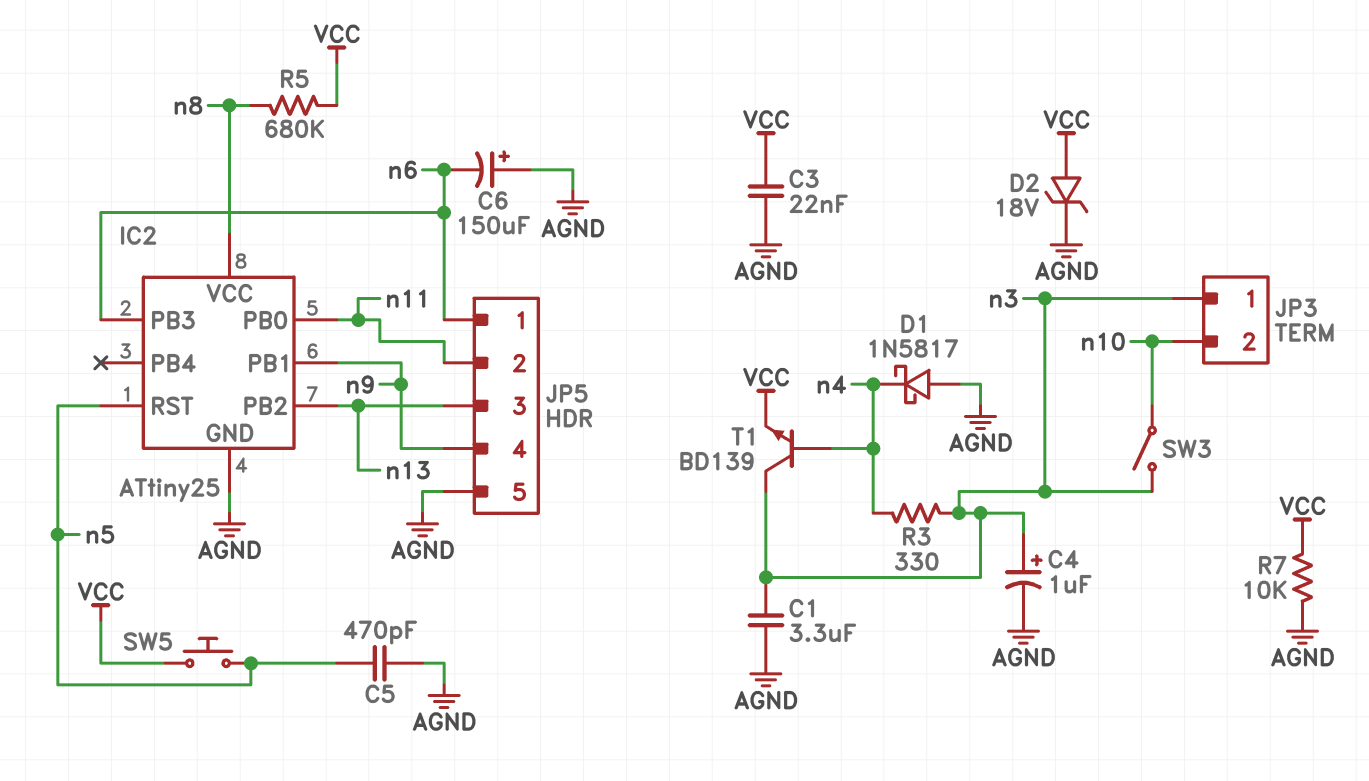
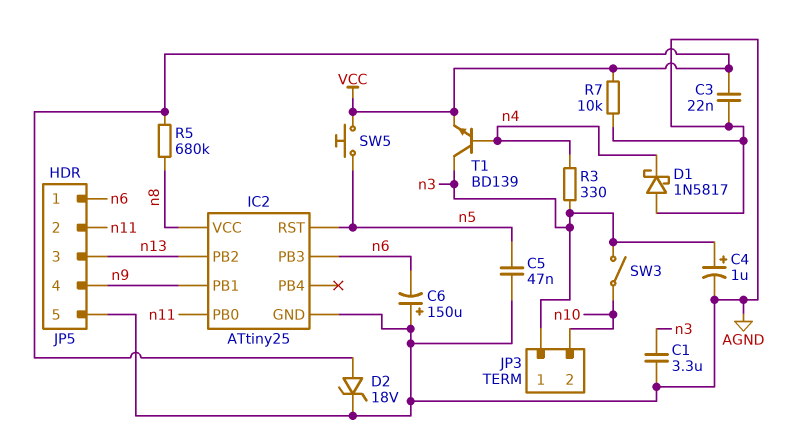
C5: 470pF (AGND, n5) -> 47nF (AGND, n5)

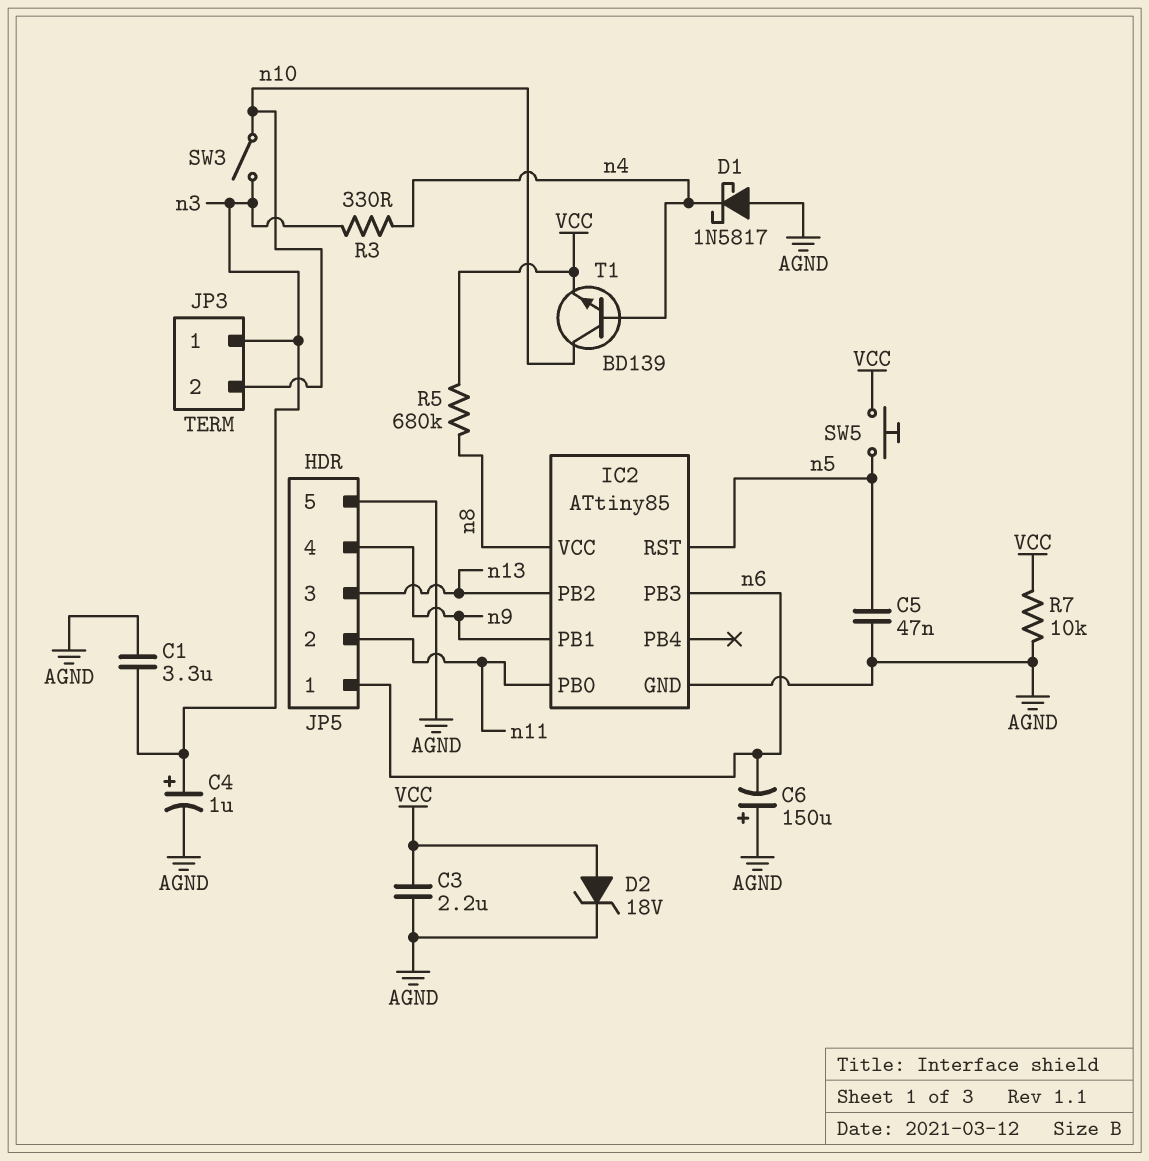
C3: 22nF (AGND, VCC) -> 2.2uF (AGND, VCC)
IC2: ATtiny25 -> ATtiny85
T1: NPN BD139 (B n4, C n3, E VCC) -> NPN BD139 (B n4, C n10, E VCC)

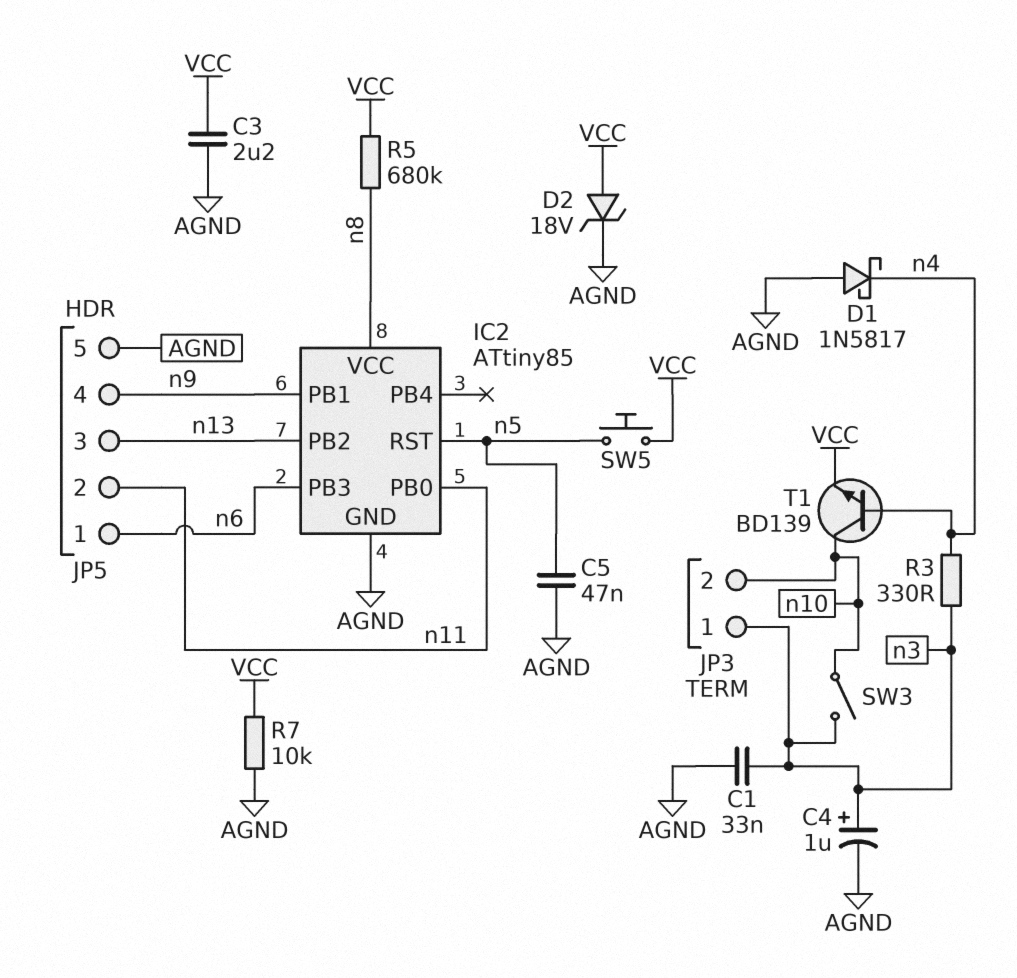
C1: 3.3uF (AGND, n3) -> 33nF (AGND, n3)
C6: 150uF (plus AGND, minus n6) -> none

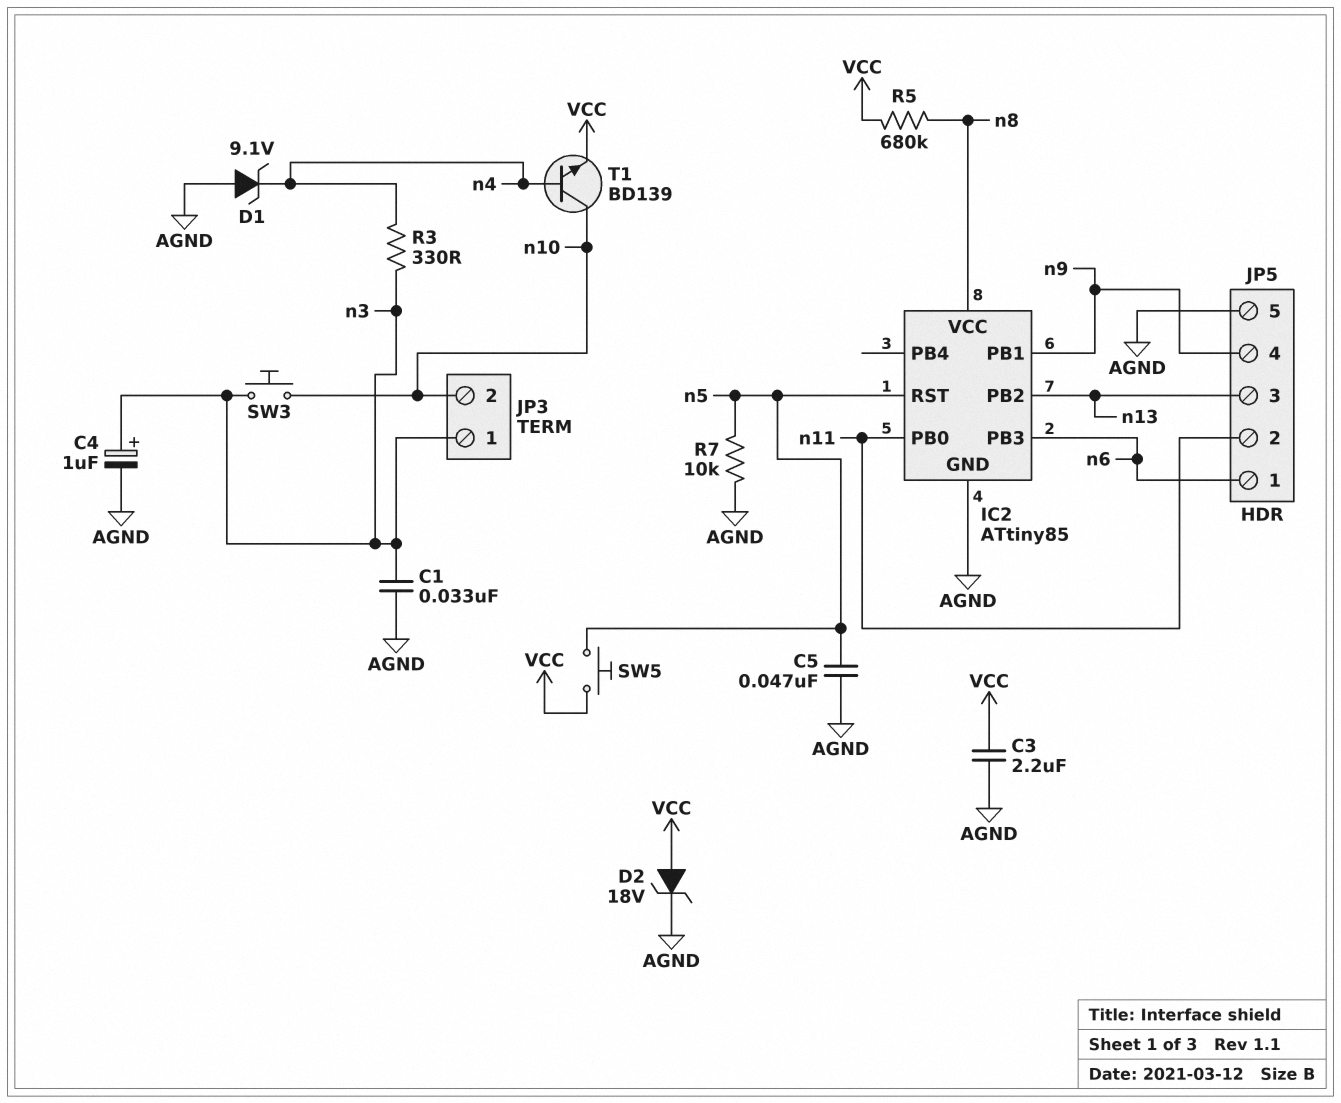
D1: schottky 1N5817 (A AGND, K n4) -> zener 9.1V (A AGND, K n4)
R7: 10k (AGND, VCC) -> 10k (AGND, n5)
SW3: switch (n3, n10) -> button (n3, n10)

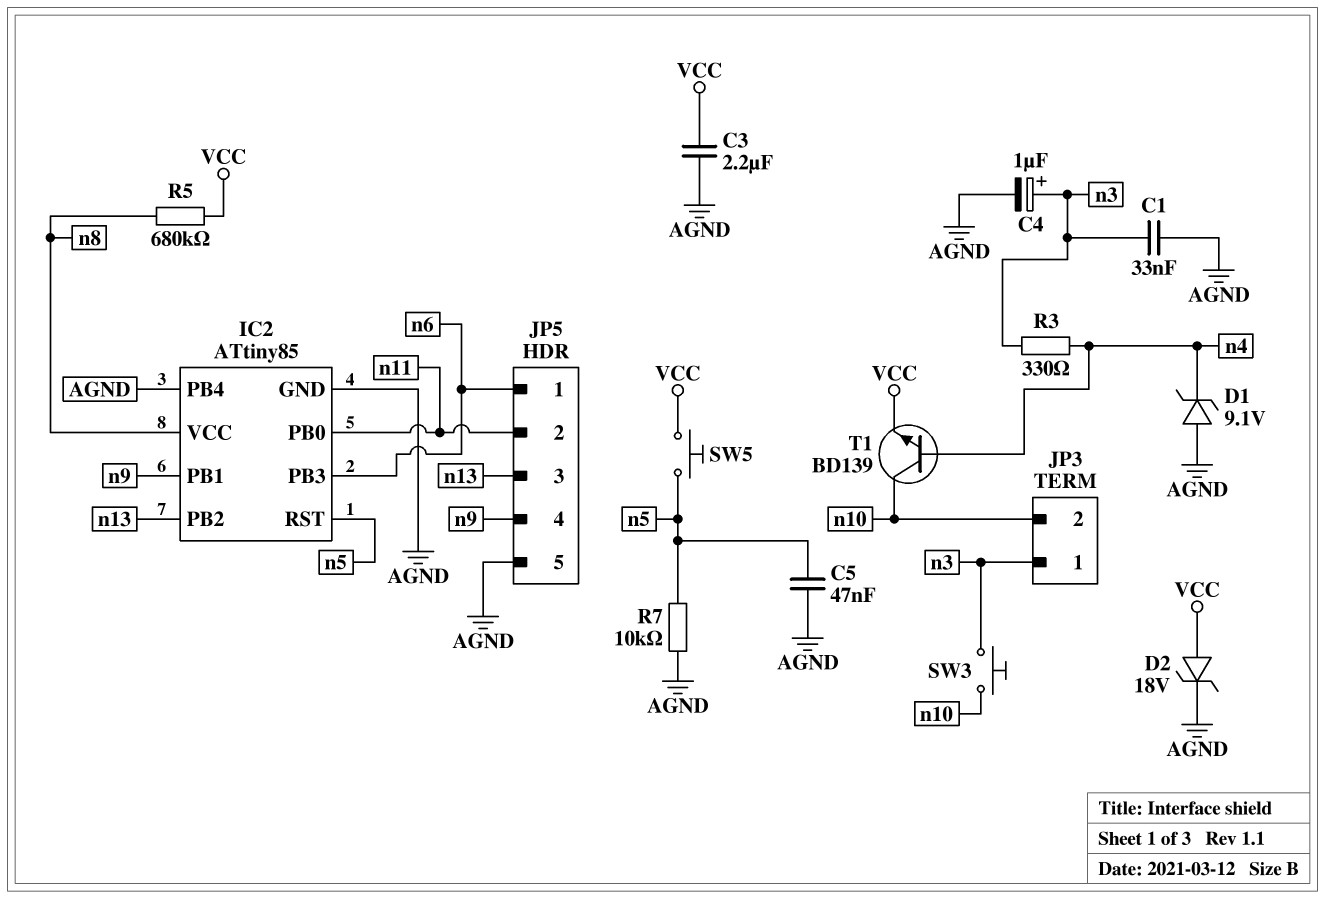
IC2 pin PB4: none -> AGND

